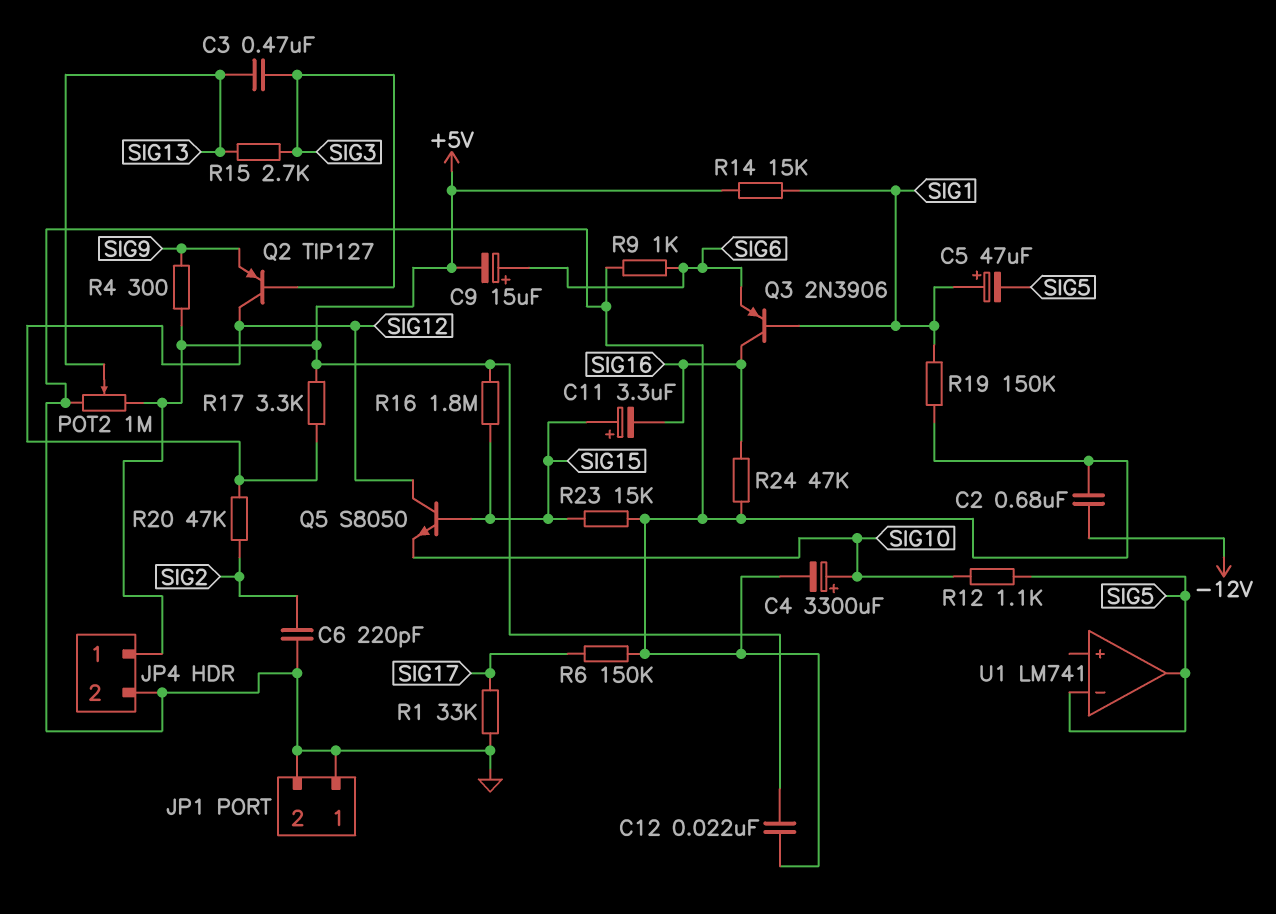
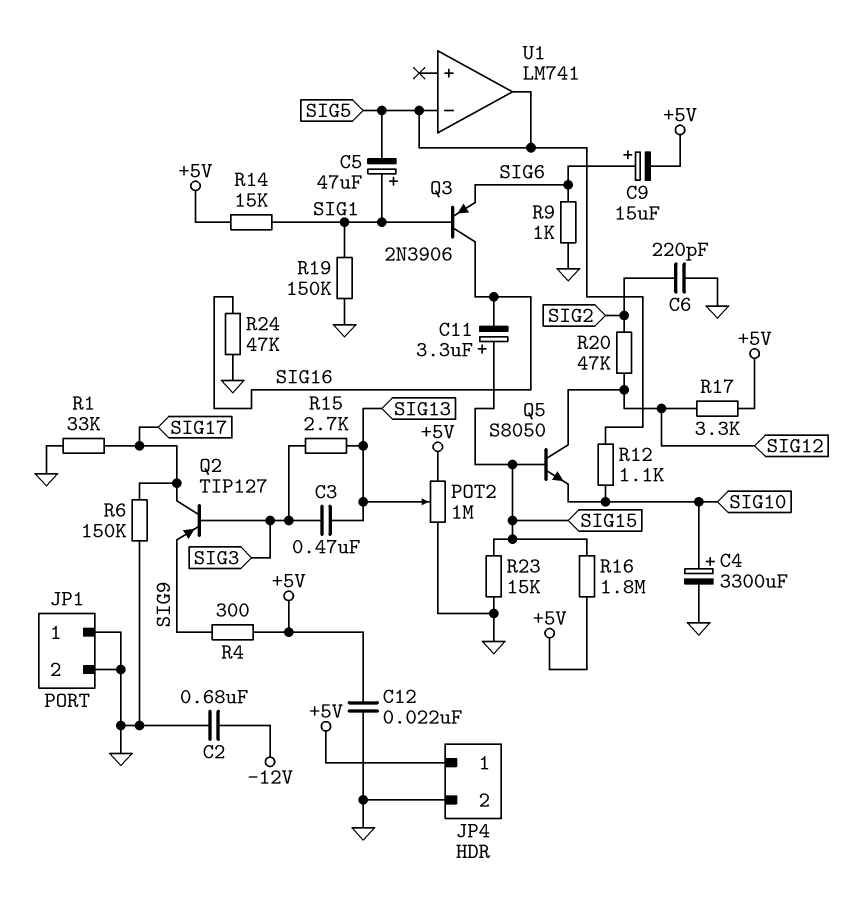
Q2: PNP TIP127 (B SIG3, C SIG12, E SIG9) -> PNP TIP127 (B SIG3, C SIG17, E SIG9)

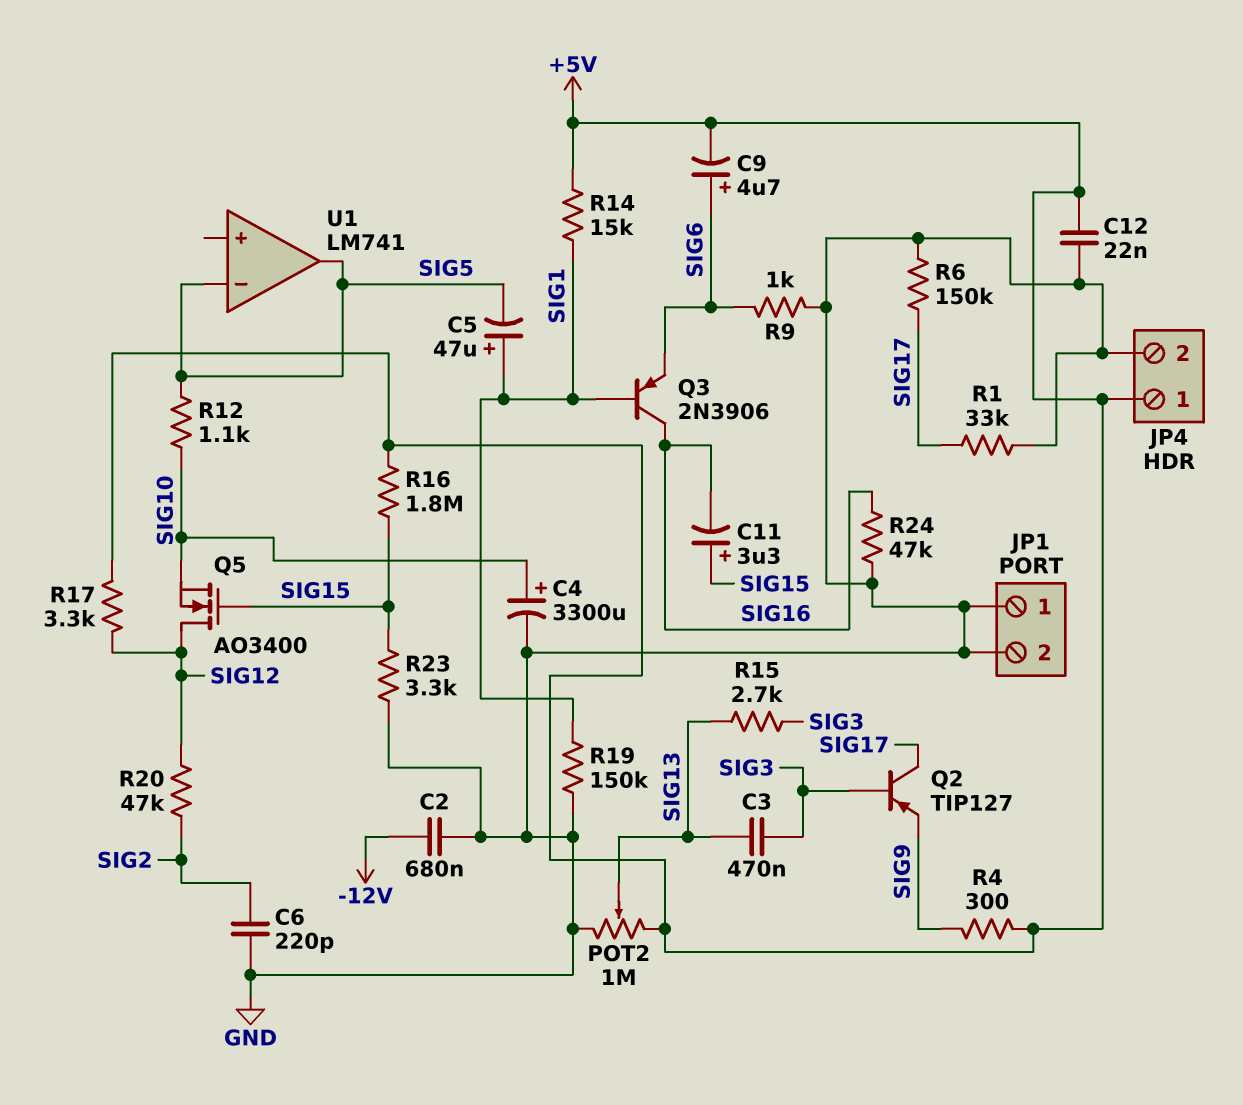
C9: 15uF (plus SIG6, minus +5V) -> 4.7uF (plus SIG6, minus +5V)
Q5: NPN S8050 (B SIG15, C SIG12, E SIG10) -> NMOS AO3400 (G SIG15, D SIG12, S SIG10)
R23: 15k (GND, SIG15) -> 3.3k (GND, SIG15)

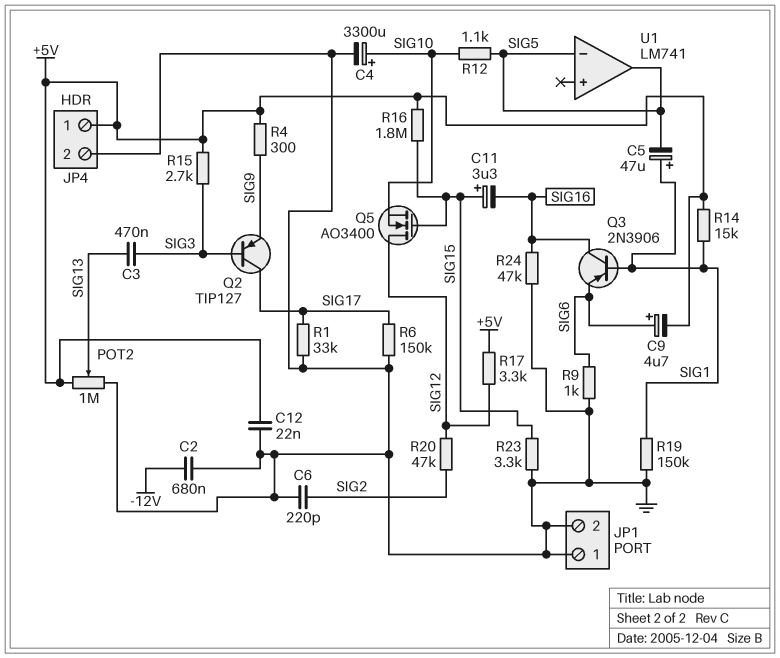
R15: 2.7k (SIG3, SIG13) -> 2.7k (+5V, SIG3)

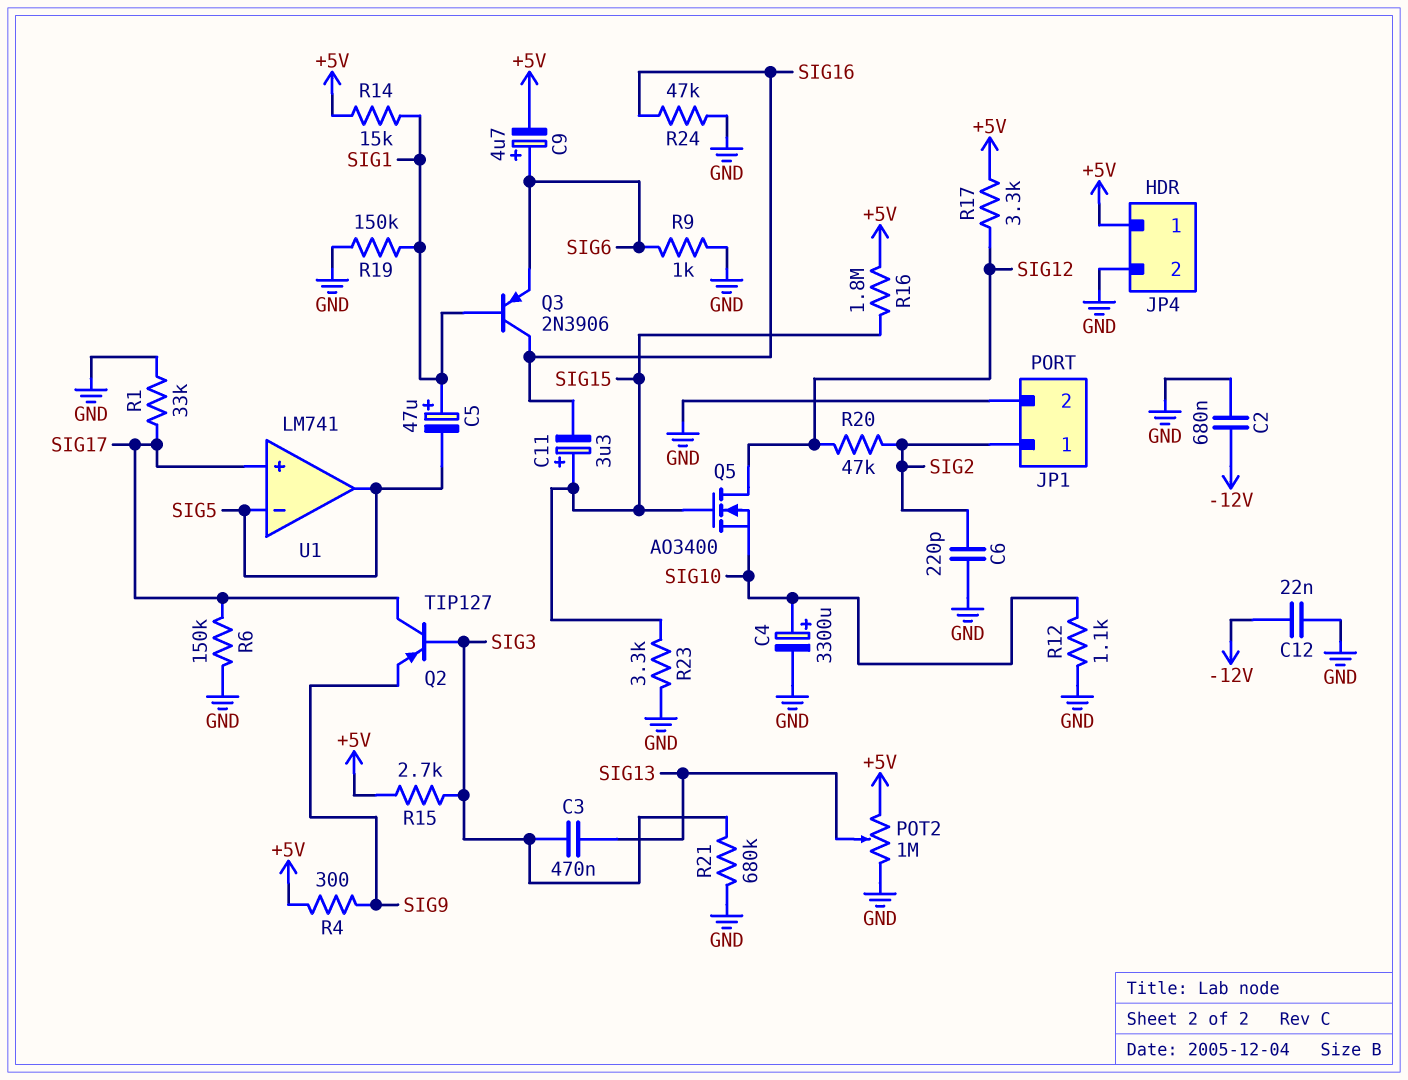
C12: 22nF (+5V, GND) -> 22nF (-12V, GND)
JP1 pin 1: GND -> SIG2
R12: 1.1k (SIG5, SIG10) -> 1.1k (GND, SIG10)
R21: none -> 680k (GND, SIG3)
U1 pin in+: none -> SIG17

